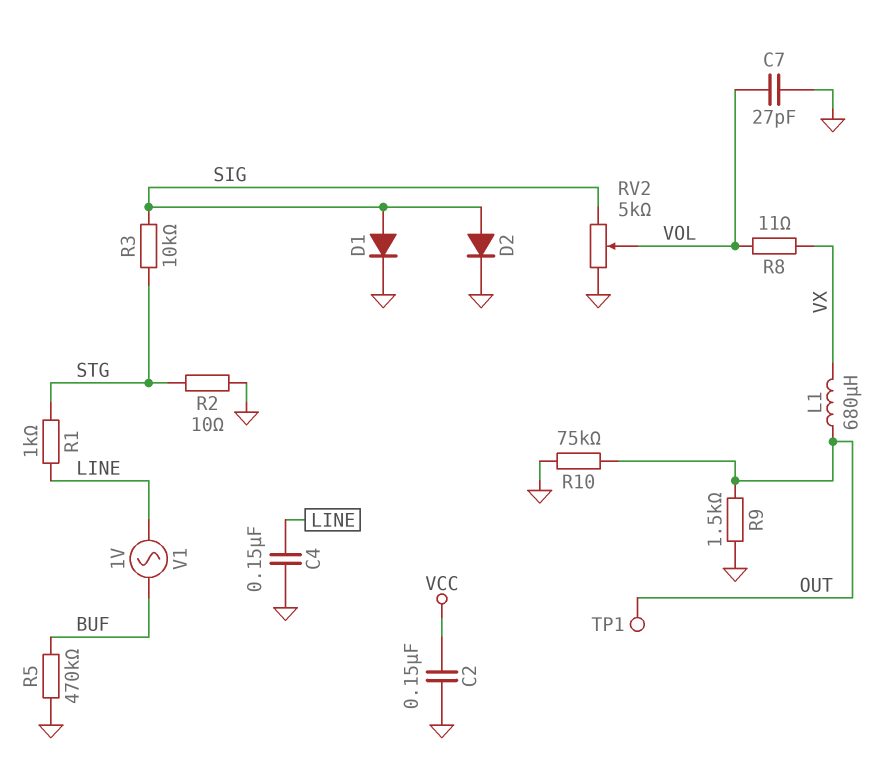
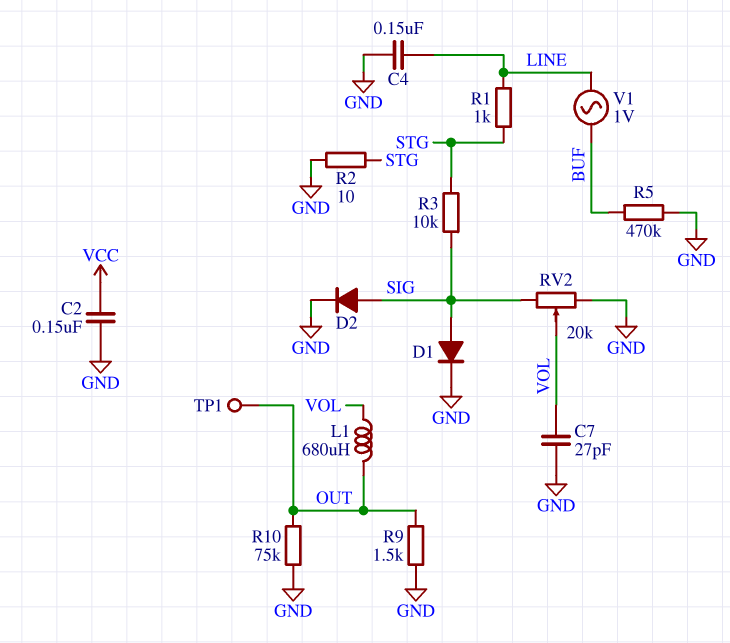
L1: 680uH (OUT, VX) -> 680uH (OUT, VOL)
R8: 11 (VOL, VX) -> none
RV2: 5k (GND, SIG, wiper VOL) -> 20k (GND, SIG, wiper VOL)

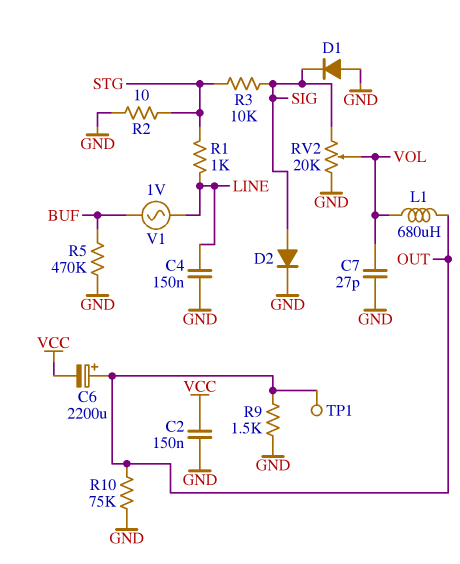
C6: none -> 2200uF (plus OUT, minus VCC)
D1: diode (A SIG, K GND) -> diode (A GND, K SIG)

